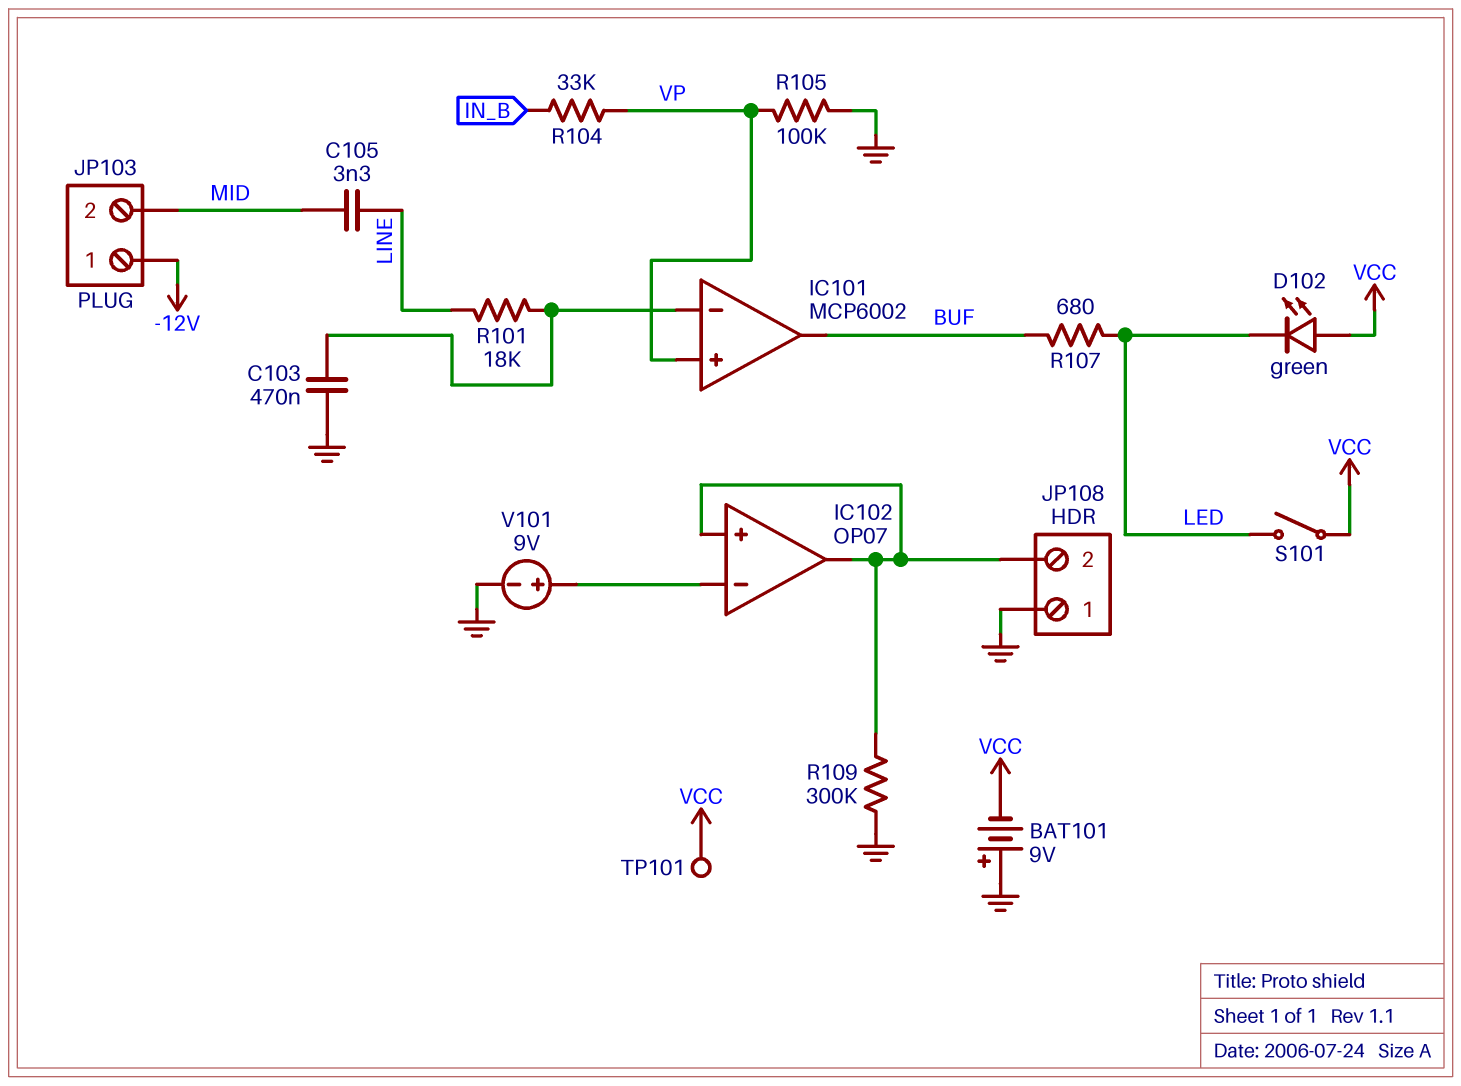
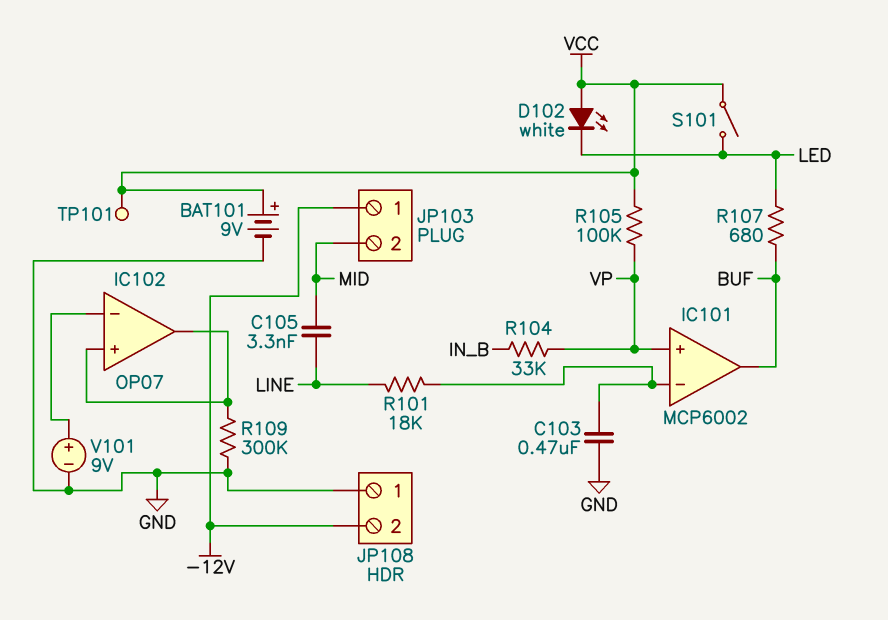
BAT101: 9V (plus GND, minus VCC) -> 9V (plus VCC, minus GND)
D102: LED green (A VCC, K LED) -> LED white (A VCC, K LED)
JP108 pin 2: IC102/in+ -> -12V
R105: 100k (GND, VP) -> 100k (VCC, VP)

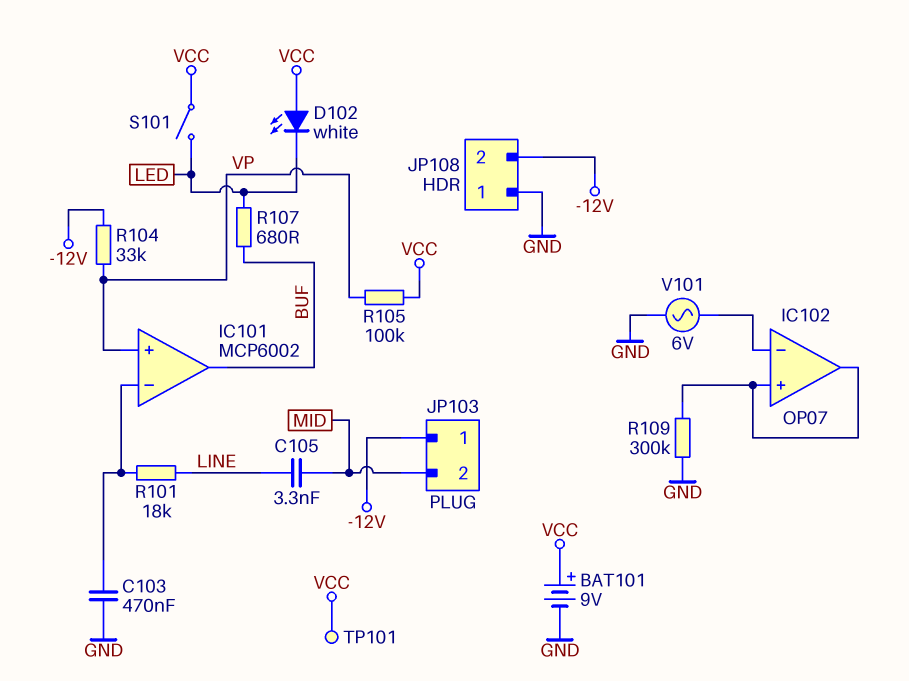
R104: 33k (IN_B, VP) -> 33k (-12V, VP)
V101: 9V (plus IC102/in-, minus GND) -> AC 6V (GND, IC102/in-)

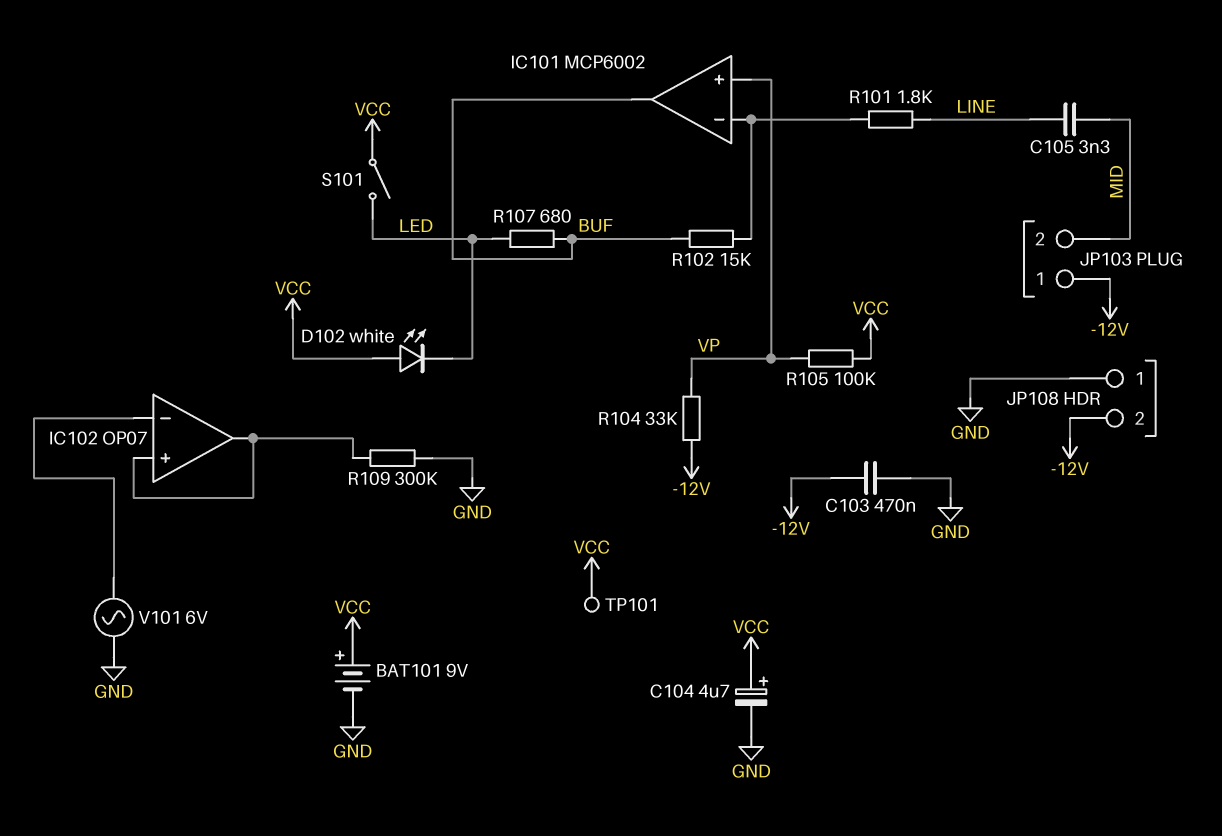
C103: 470nF (GND, IC101/in-) -> 470nF (-12V, GND)
C104: none -> 4.7uF (plus VCC, minus GND)
R101: 18k (IC101/in-, LINE) -> 1.8k (IC101/in-, LINE)
R102: none -> 15k (BUF, IC101/in-)

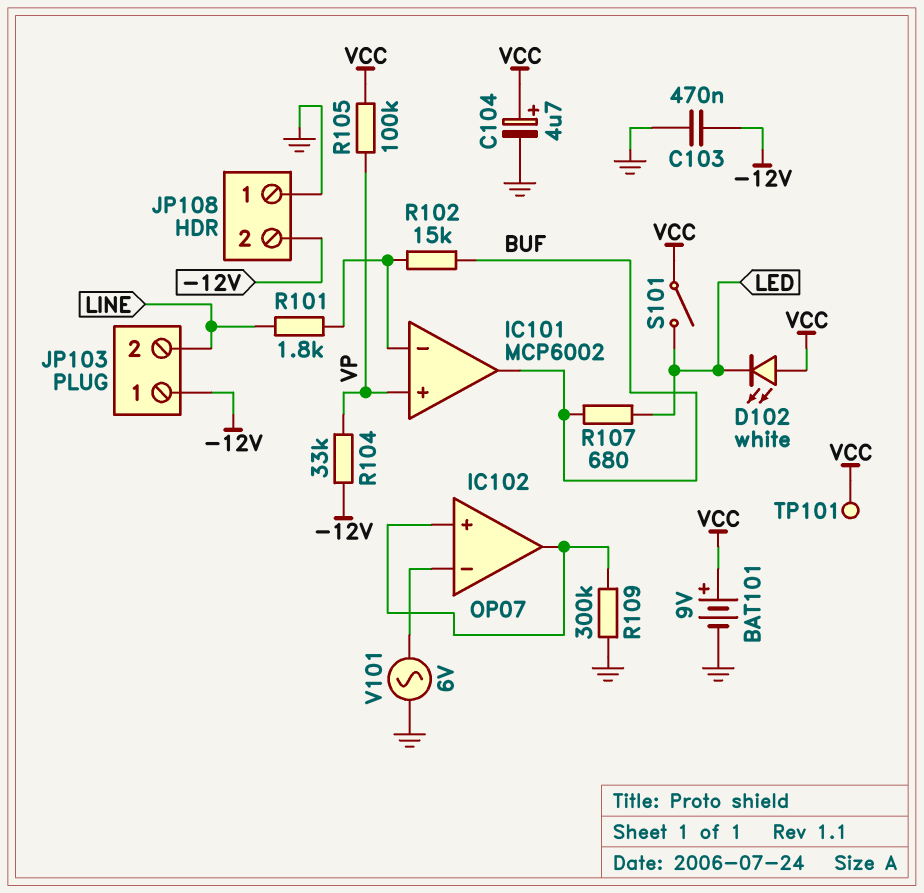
C105: 3.3nF (LINE, MID) -> none
JP103 pin 2: MID -> LINE

